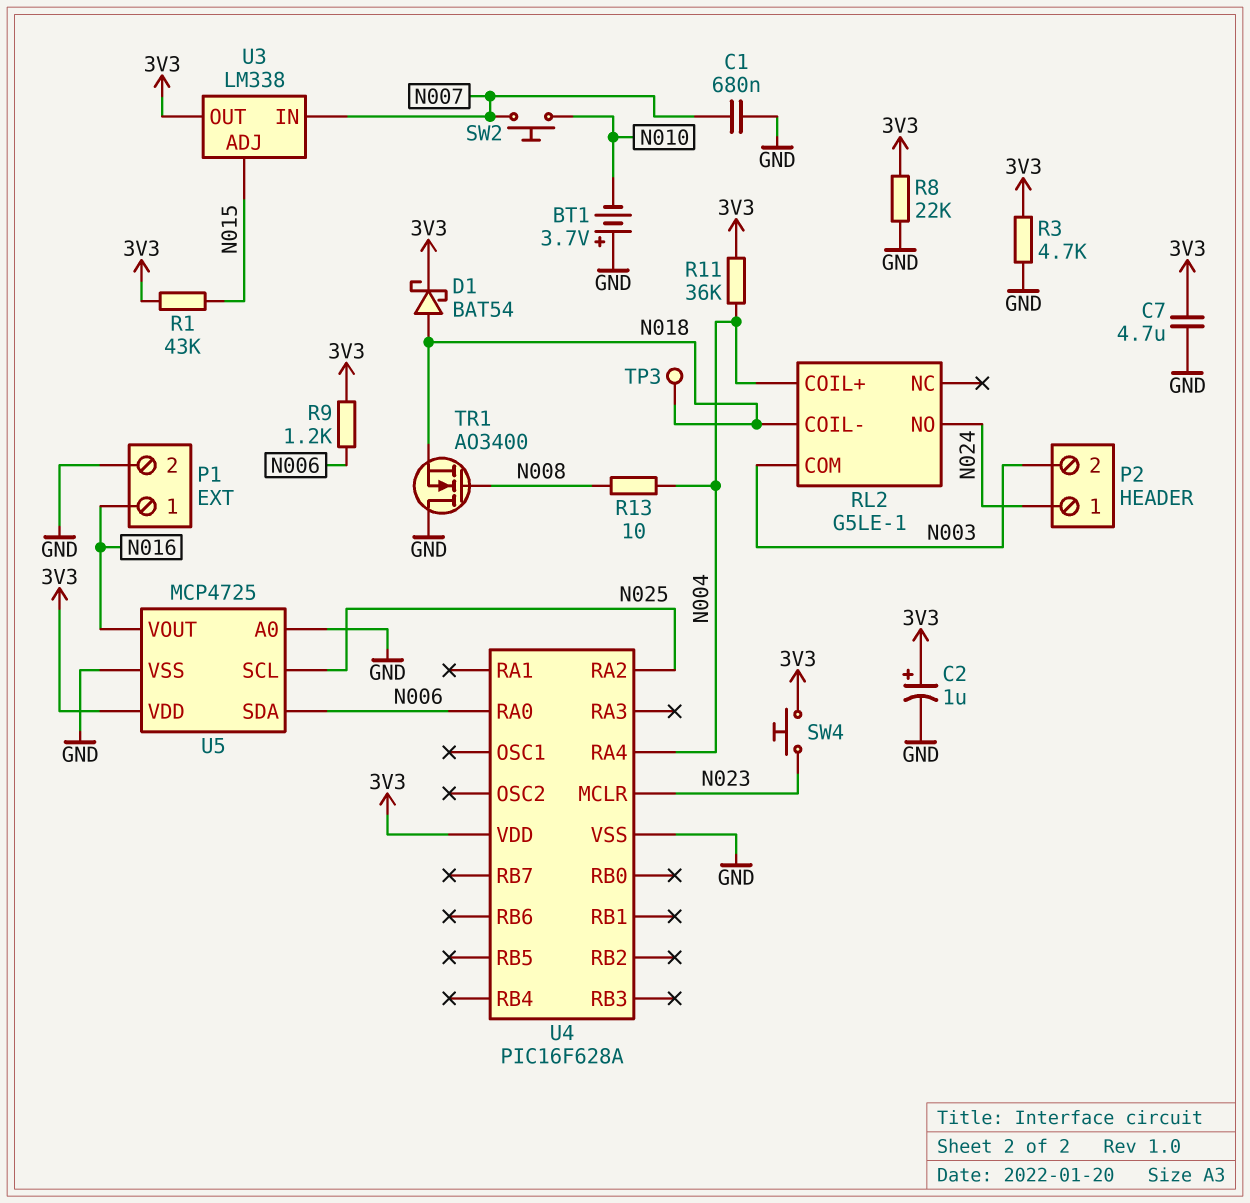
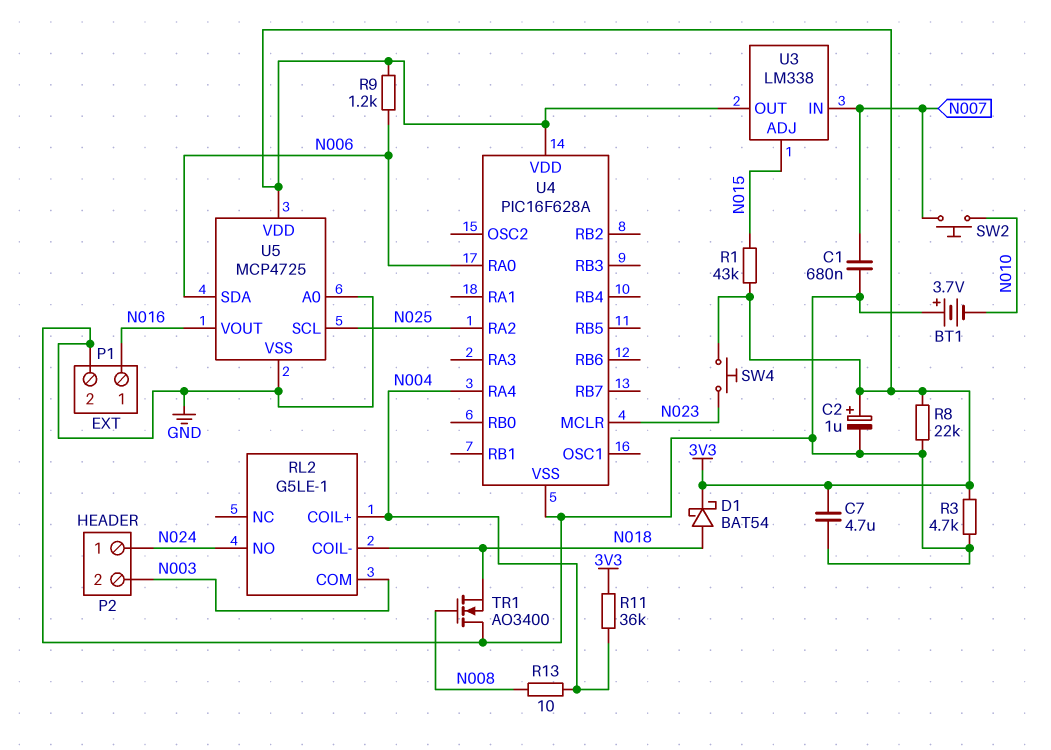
TP3: test point (N018) -> none

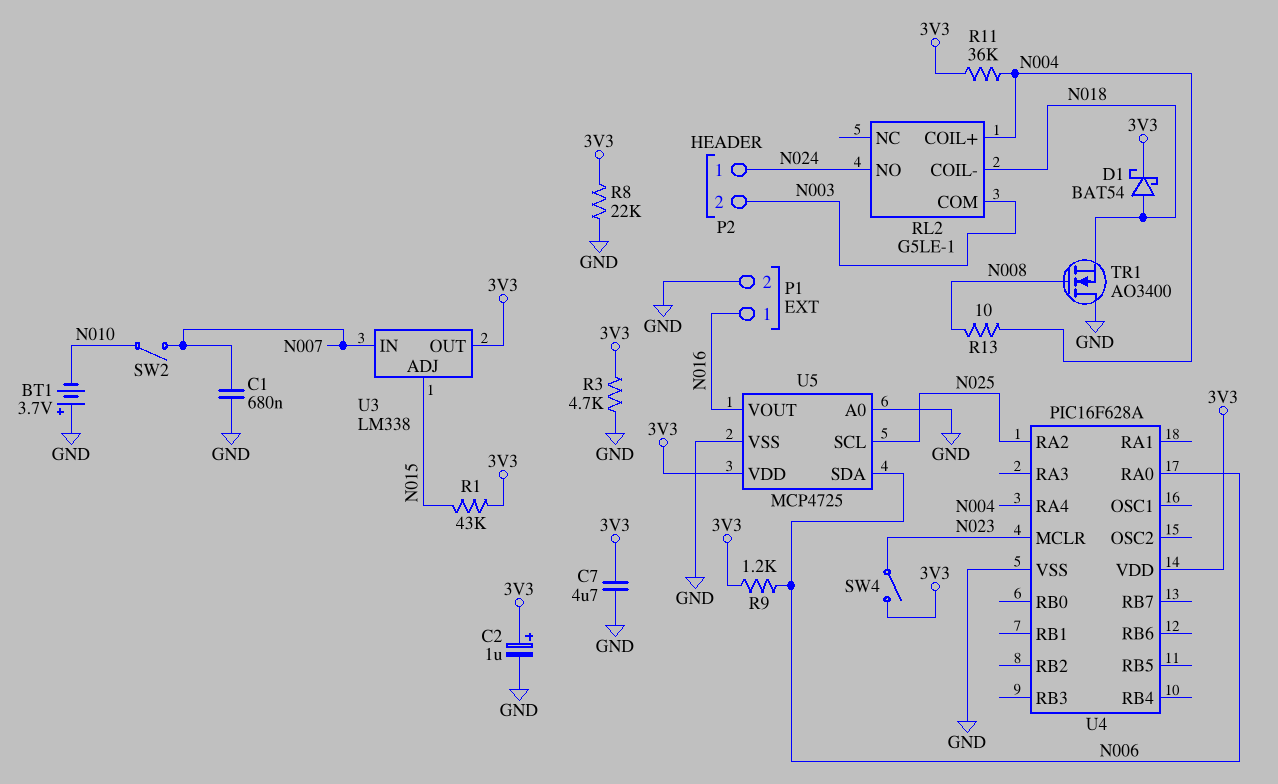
SW2: button (N007, N010) -> switch (N007, N010)
SW4: button (3V3, N023) -> switch (3V3, N023)

